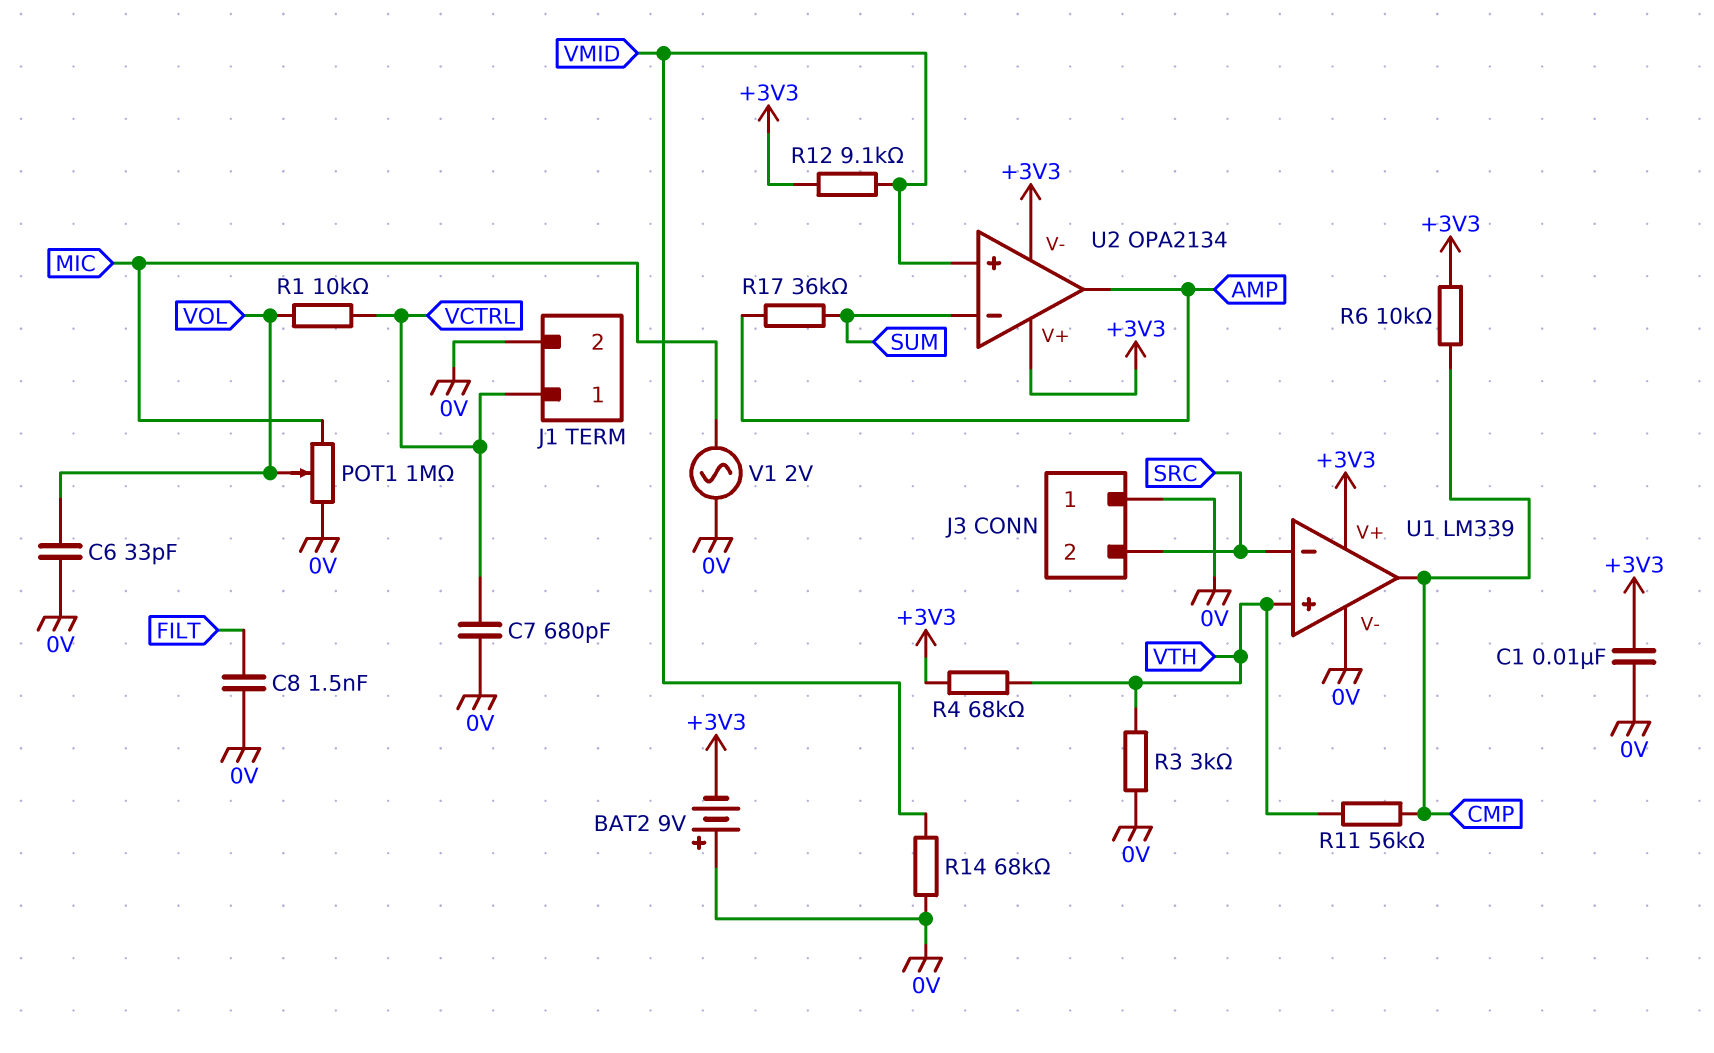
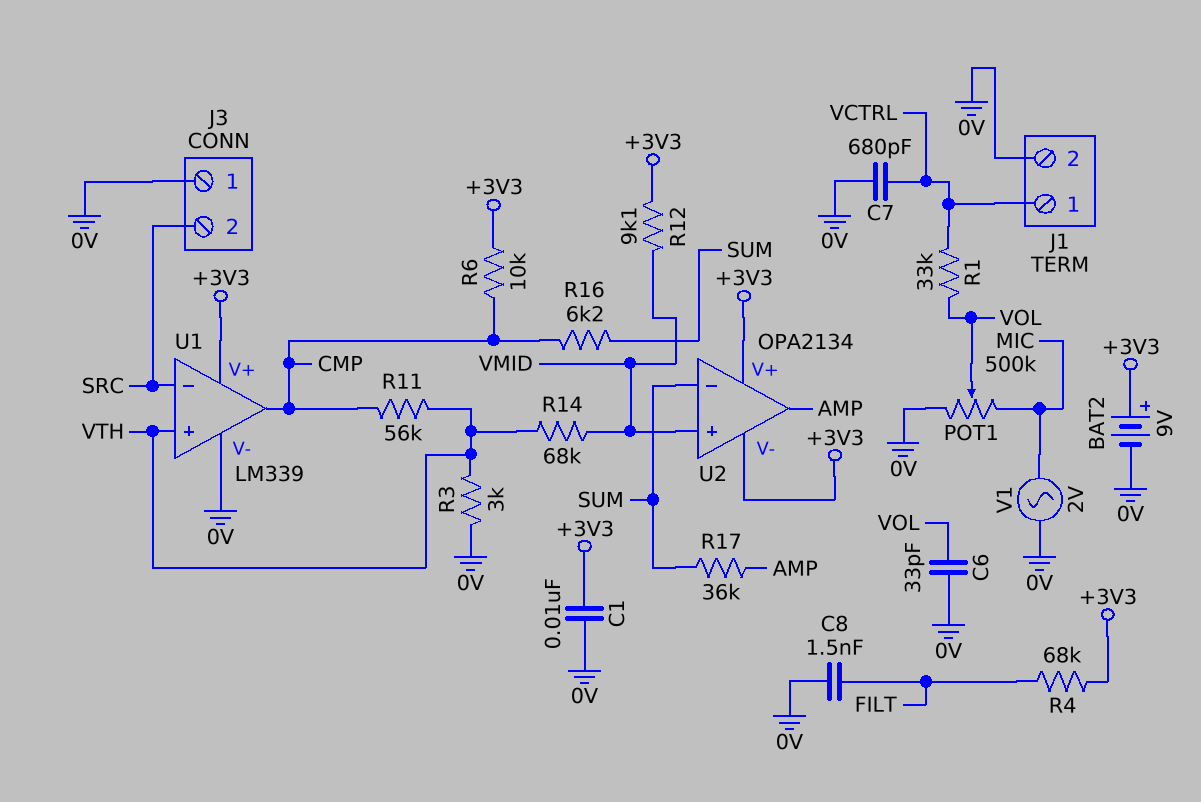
BAT2: 9V (plus 0V, minus +3V3) -> 9V (plus +3V3, minus 0V)
POT1: 1M (0V, MIC, wiper VOL) -> 500k (0V, MIC, wiper VOL)
R1: 10k (VCTRL, VOL) -> 33k (VCTRL, VOL)
R4: 68k (+3V3, VTH) -> 68k (+3V3, FILT)
R14: 68k (0V, VMID) -> 68k (VMID, VTH)
R16: none -> 6.2k (CMP, SUM)

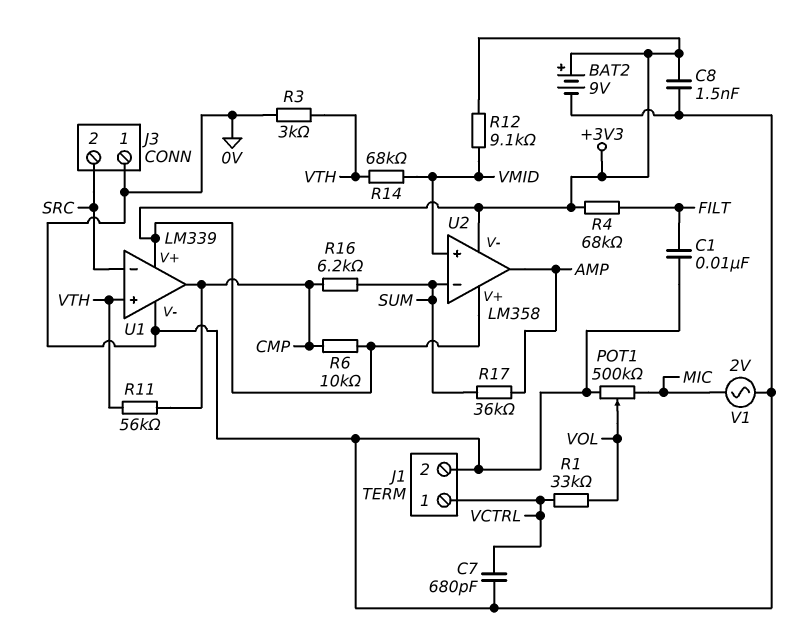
C1: 10nF (+3V3, 0V) -> 10nF (0V, FILT)
C6: 33pF (0V, VOL) -> none
C8: 1.5nF (0V, FILT) -> 1.5nF (+3V3, 0V)
U2: OPA2134 -> LM358

